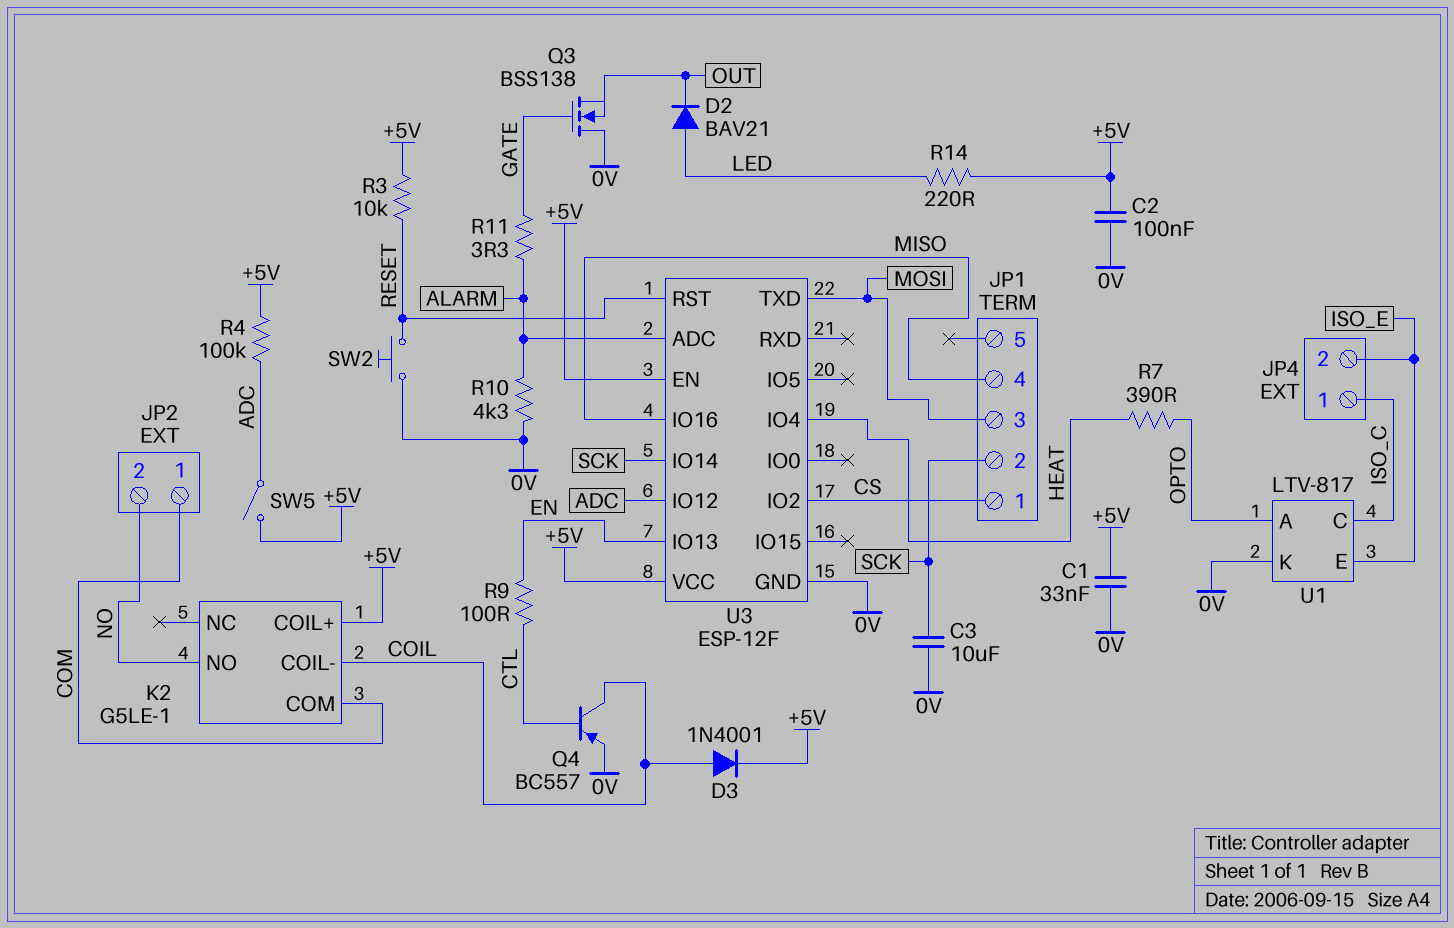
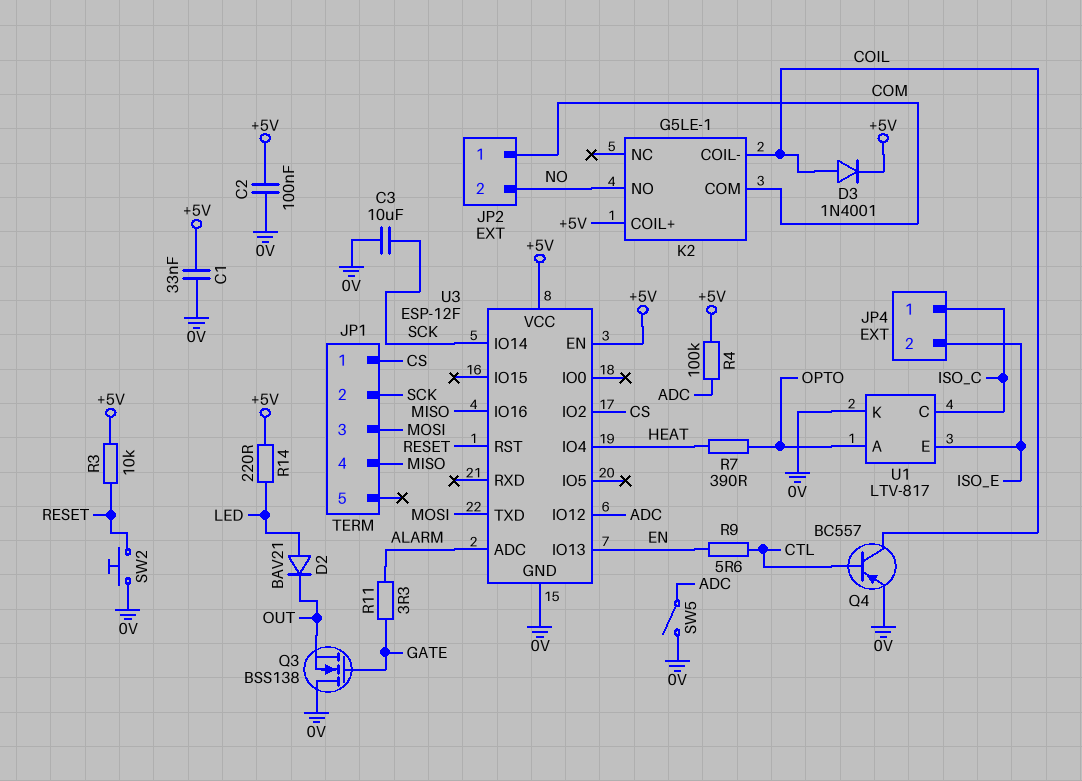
R9: 100 (CTL, EN) -> 5.6 (CTL, EN)
R10: 4.3k (0V, ALARM) -> none
SW5: switch (+5V, ADC) -> switch (0V, ADC)

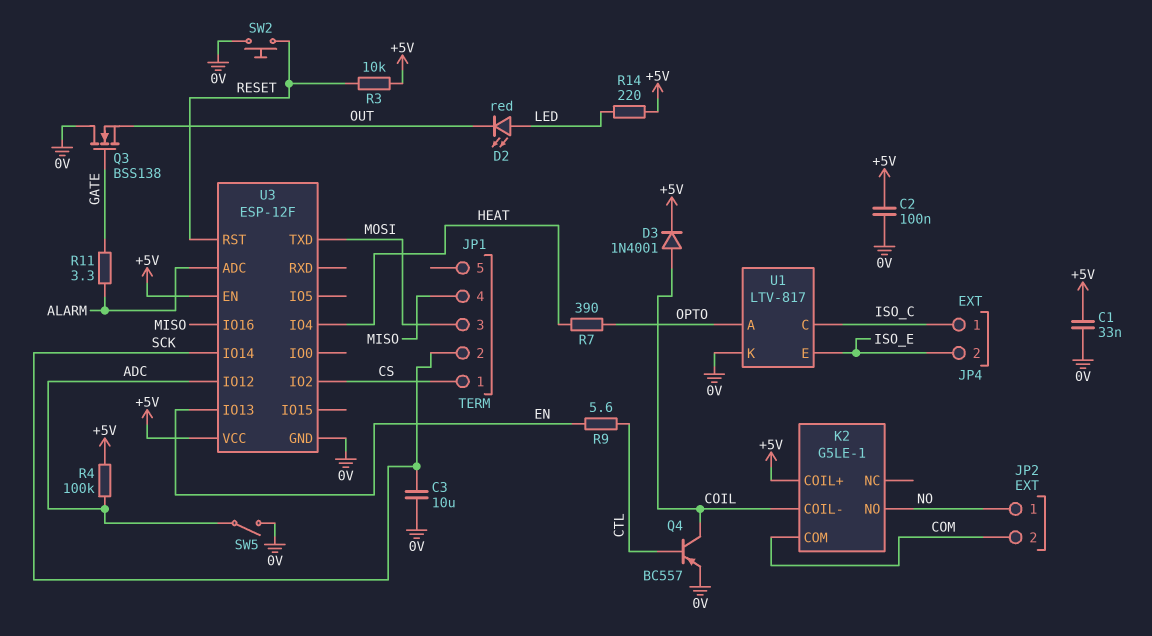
D2: diode BAV21 (A LED, K OUT) -> LED red (A LED, K OUT)
JP2 pin 1: COM -> NO
JP2 pin 2: NO -> COM

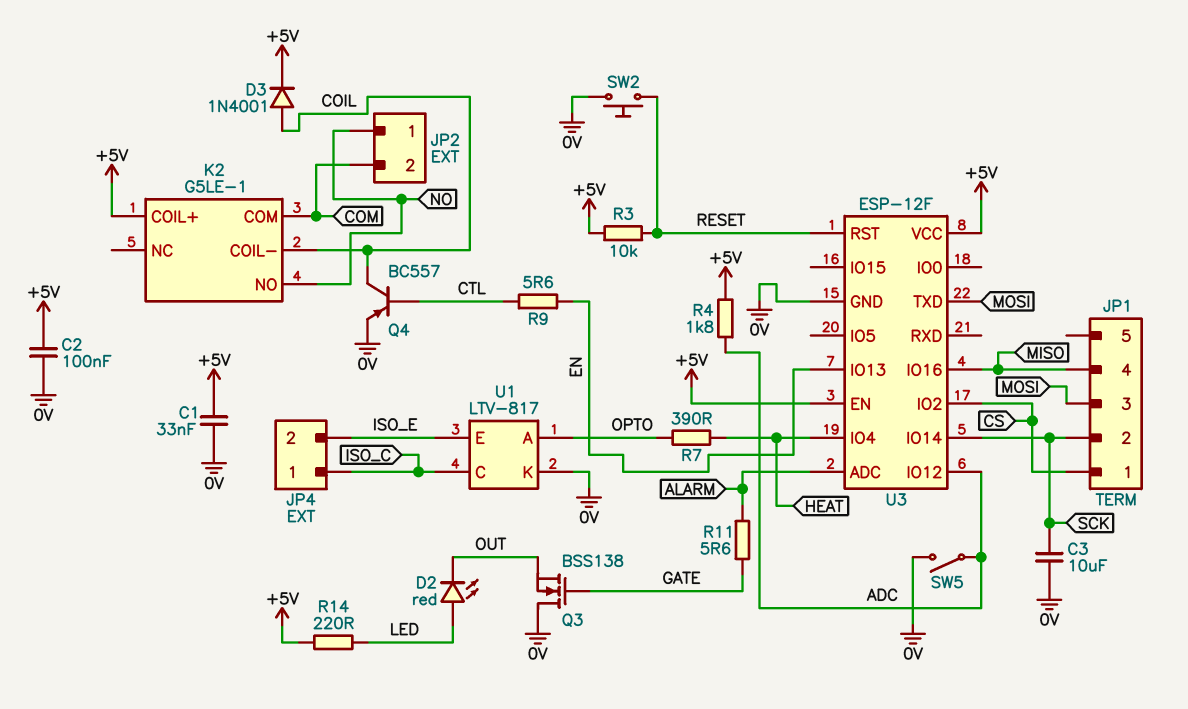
R4: 100k (+5V, ADC) -> 1.8k (+5V, ADC)
R11: 3.3 (ALARM, GATE) -> 5.6 (ALARM, GATE)

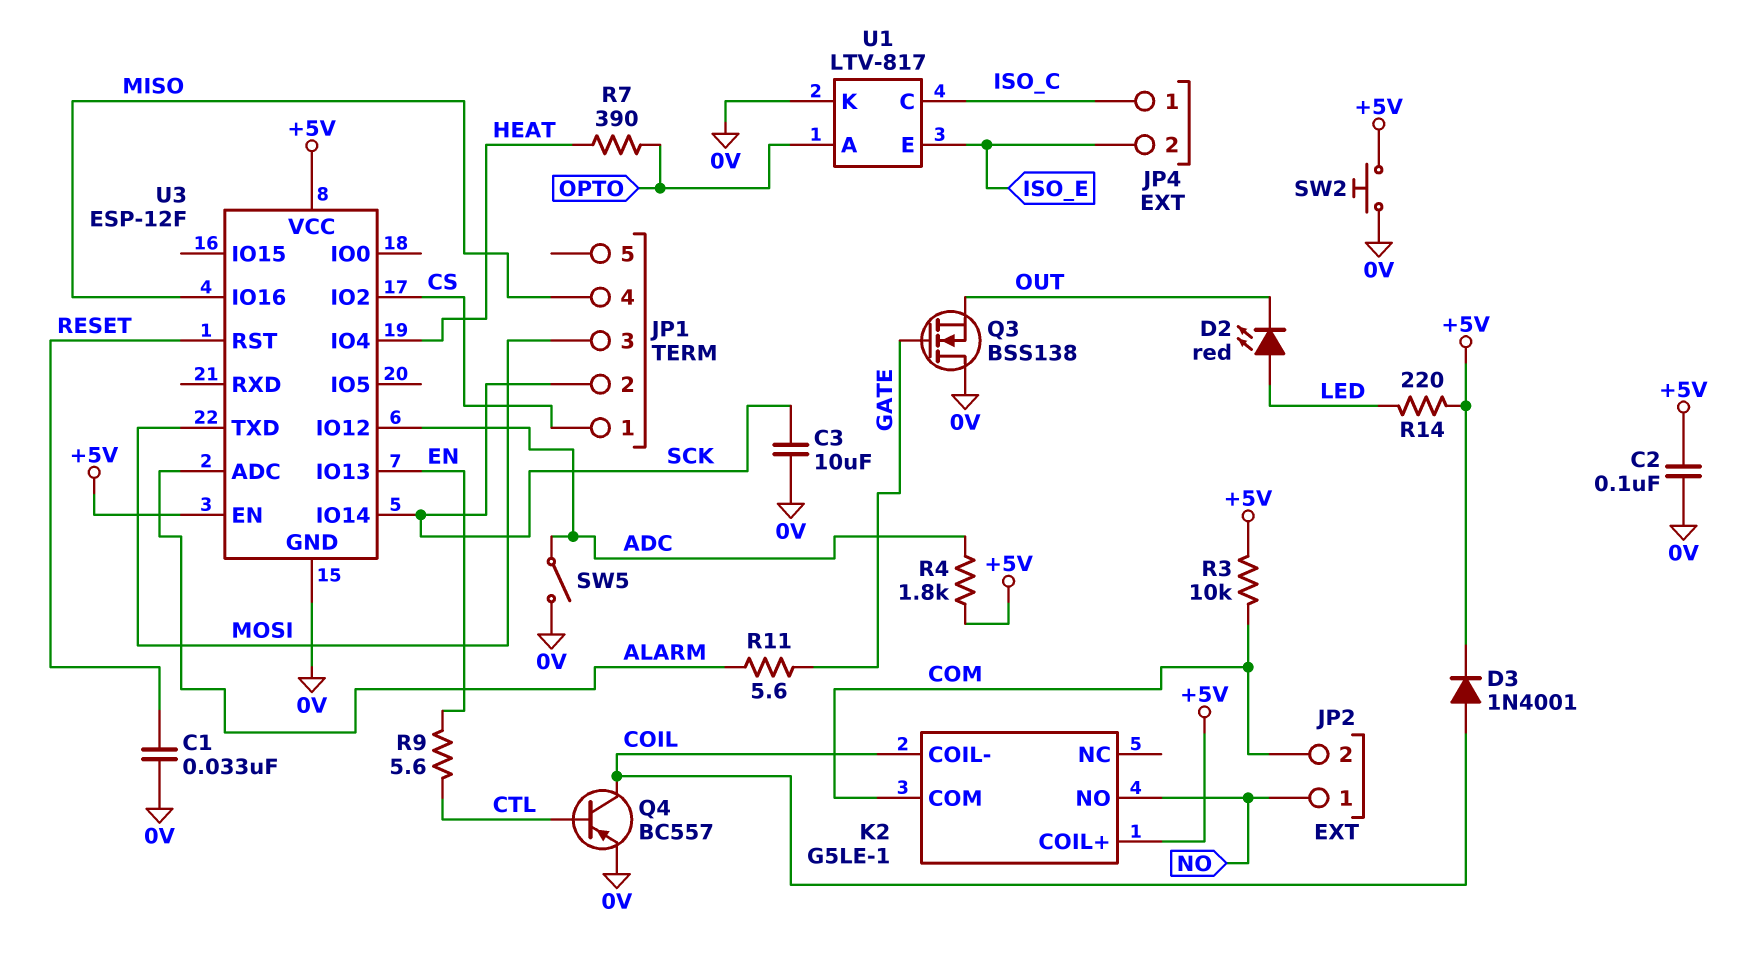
C1: 33nF (+5V, 0V) -> 33nF (0V, RESET)
R3: 10k (+5V, RESET) -> 10k (+5V, COM)
SW2: button (0V, RESET) -> button (+5V, 0V)

